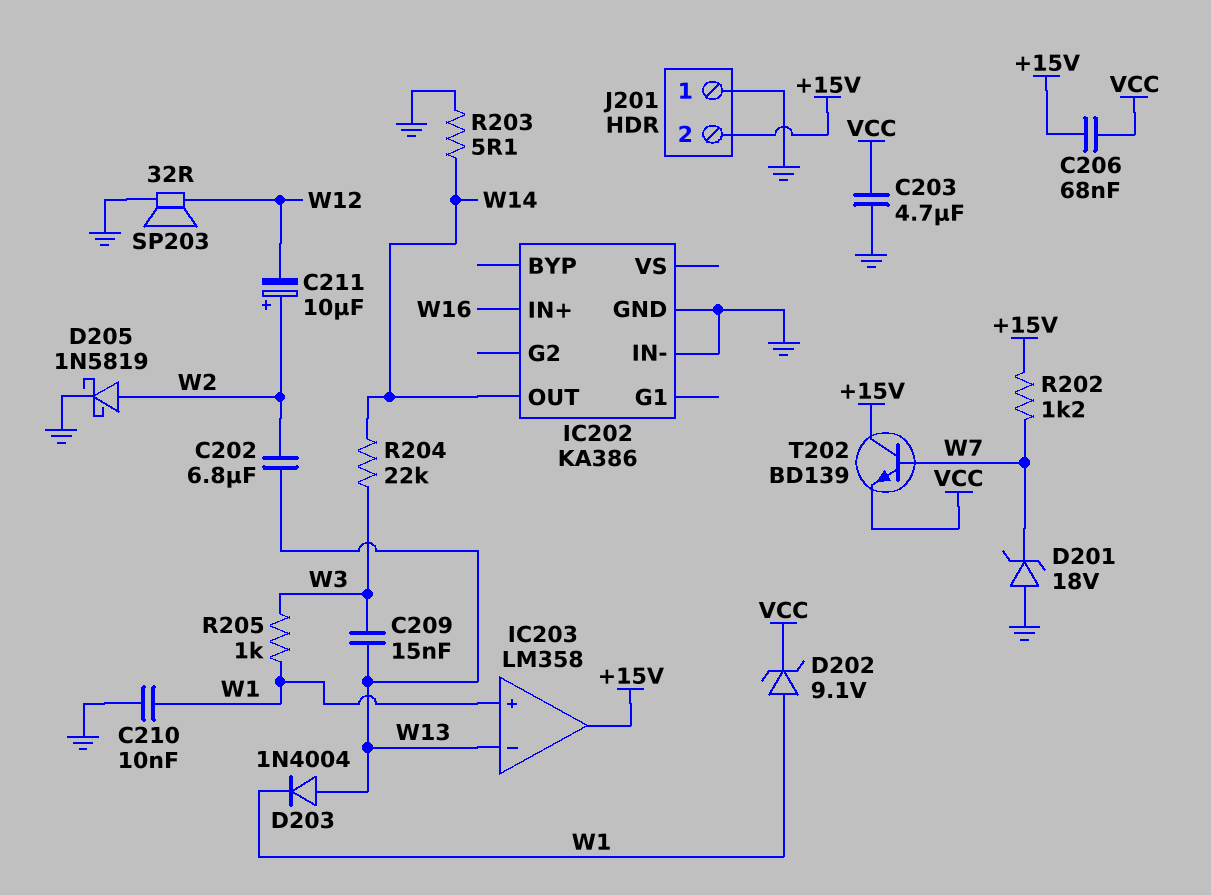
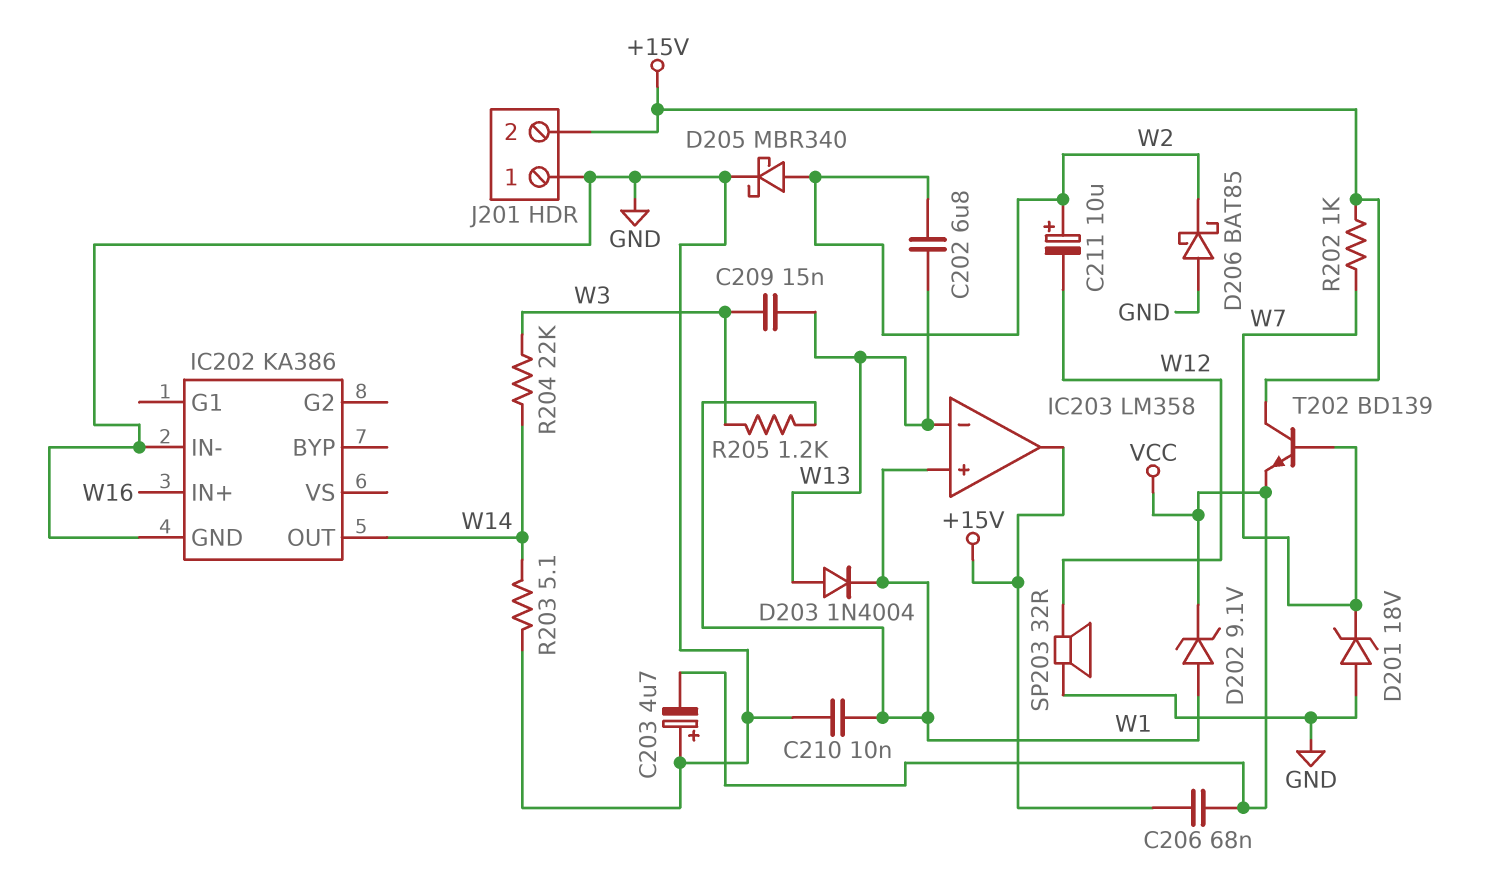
C203: 4.7uF (GND, VCC) -> 4.7uF (plus GND, minus VCC)
D205: schottky 1N5819 (A W2, K GND) -> schottky MBR340 (A W2, K GND)
D206: none -> schottky BAT85 (A GND, K W2)
R202: 1.2k (+15V, W7) -> 1k (+15V, W7)
R205: 1k (W1, W3) -> 1.2k (W1, W3)

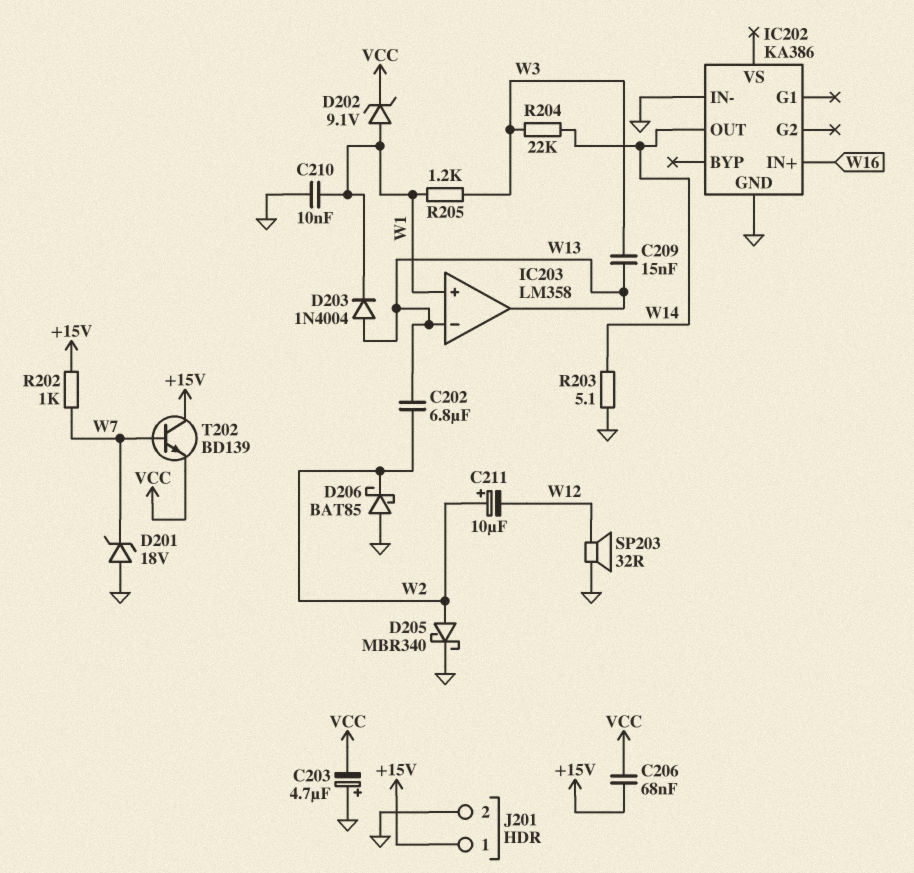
IC203 pin out: +15V -> W13
J201 pin 1: GND -> +15V
J201 pin 2: +15V -> GND

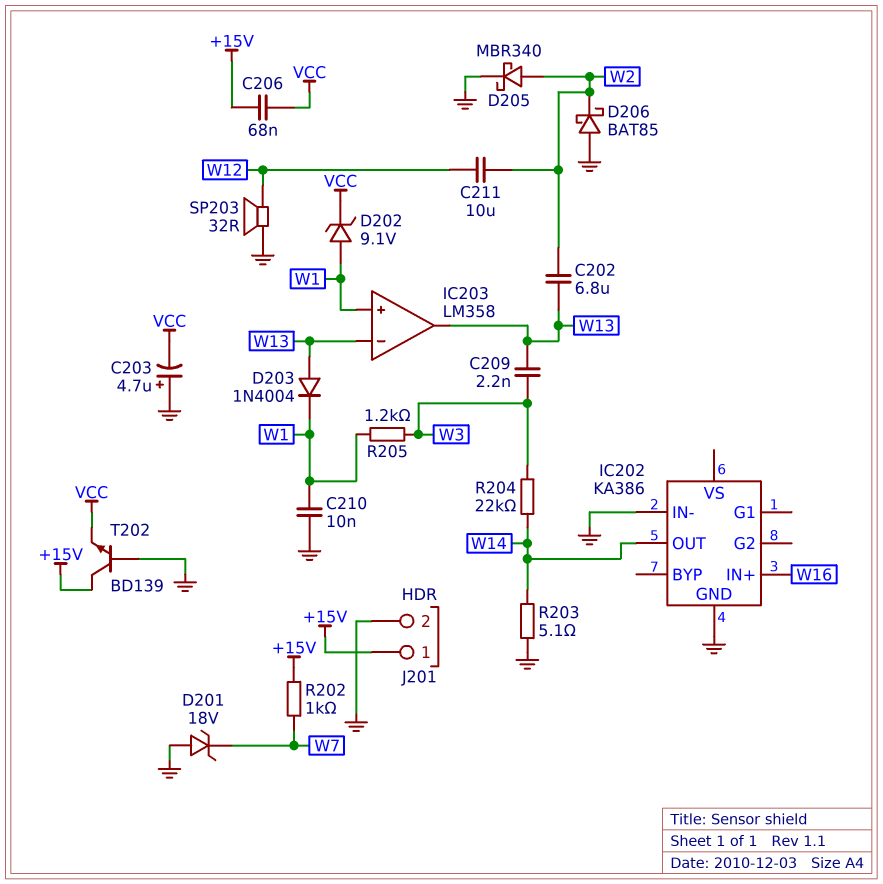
C209: 15nF (W3, W13) -> 2.2nF (W3, W13)
C211: 10uF (plus W2, minus W12) -> 10uF (W2, W12)
T202: NPN BD139 (B W7, C +15V, E VCC) -> NPN BD139 (B GND, C +15V, E VCC)

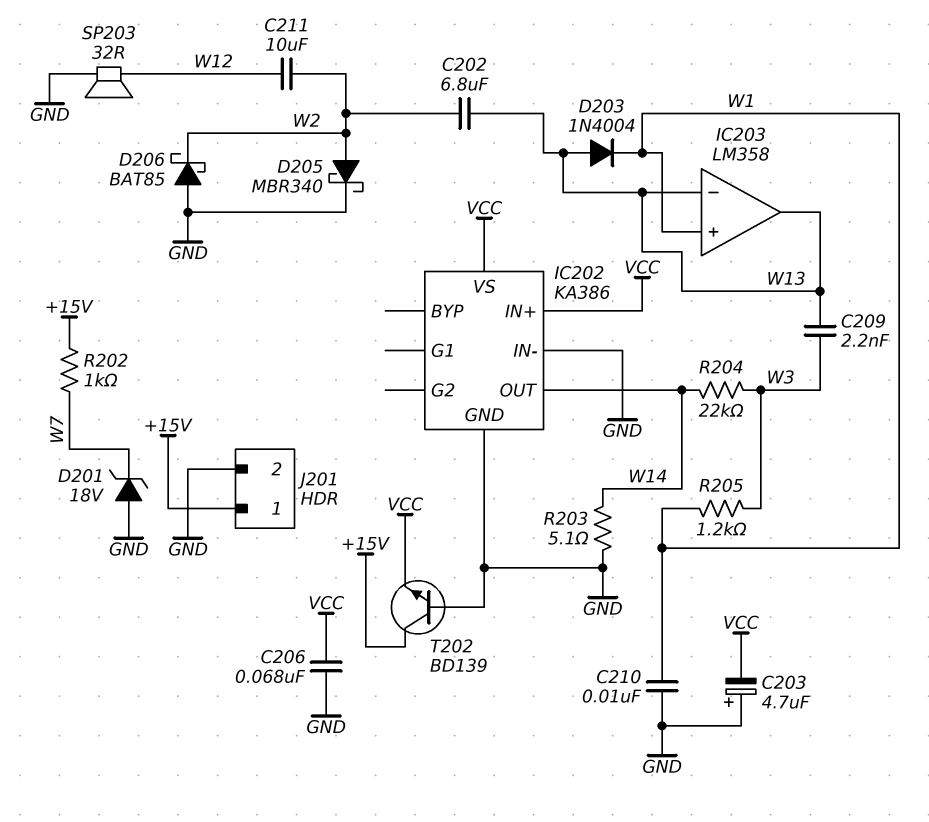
C206: 68nF (+15V, VCC) -> 68nF (GND, VCC)
D202: zener 9.1V (A W1, K VCC) -> none
IC202 pin IN+: W16 -> VCC
IC202 pin VS: none -> VCC

